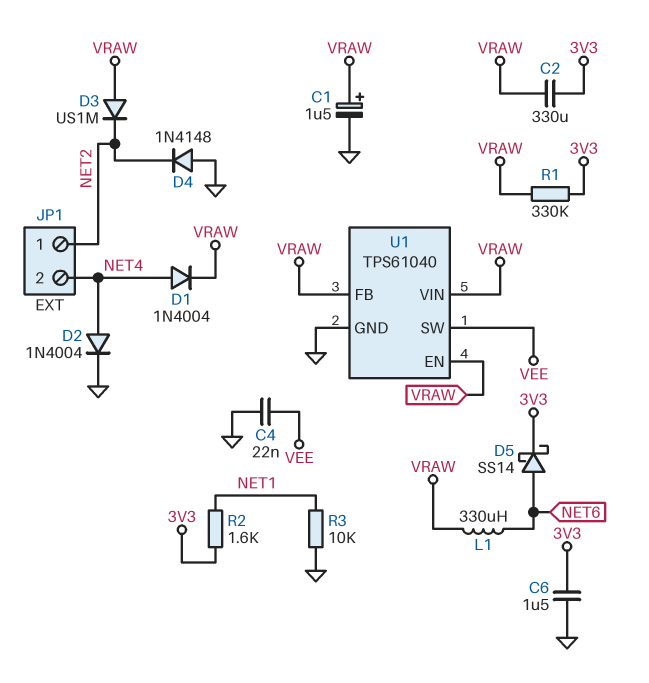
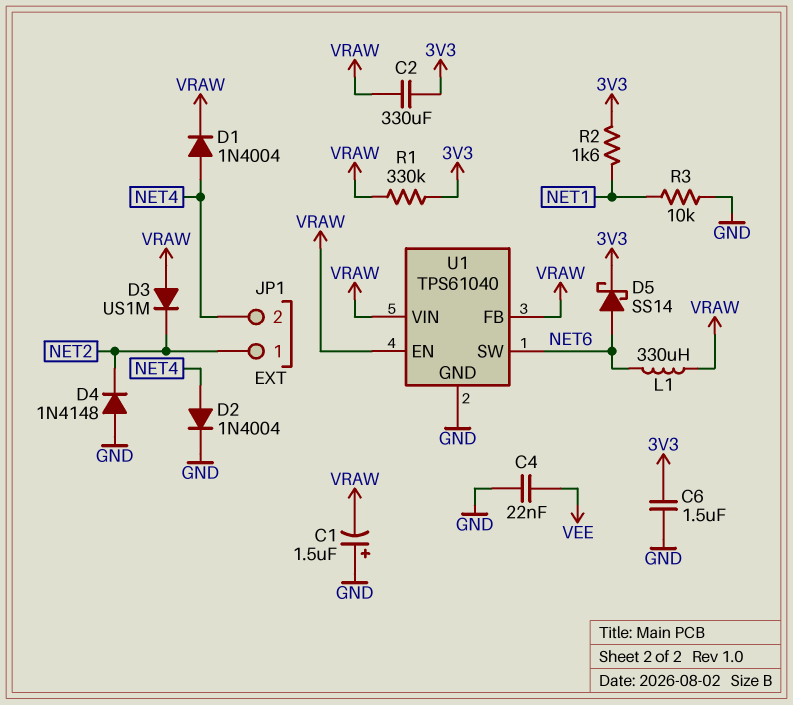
C1: 1.5uF (plus VRAW, minus GND) -> 1.5uF (plus GND, minus VRAW)
U1 pin SW: VEE -> NET6

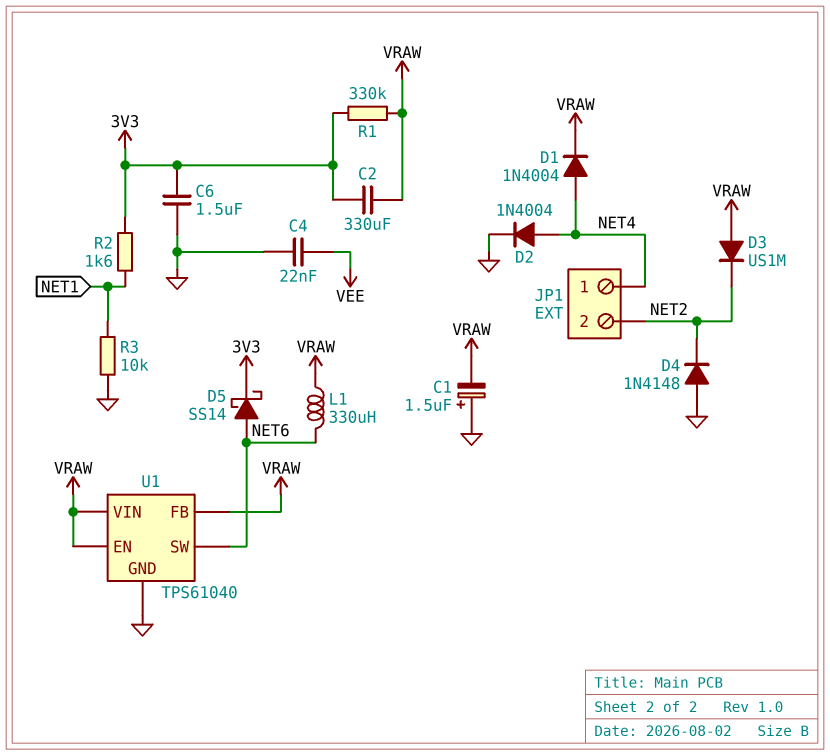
JP1 pin 1: NET2 -> NET4
JP1 pin 2: NET4 -> NET2

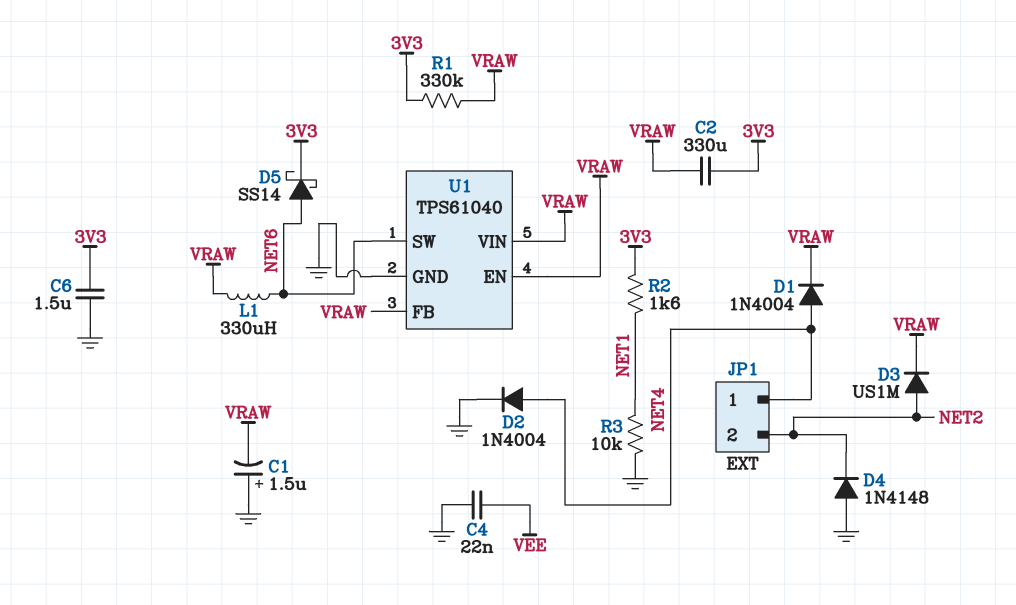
D3: diode US1M (A VRAW, K NET2) -> diode US1M (A NET2, K VRAW)

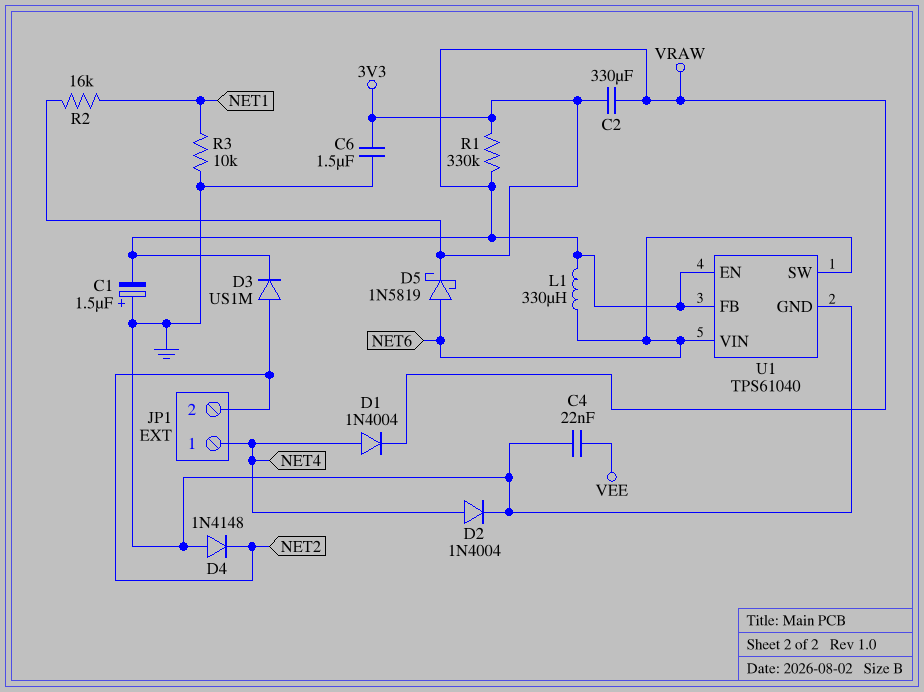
D5: schottky SS14 (A NET6, K 3V3) -> schottky 1N5819 (A NET6, K 3V3)
R2: 1.6k (3V3, NET1) -> 16k (3V3, NET1)
U1 pin VIN: VRAW -> NET6

